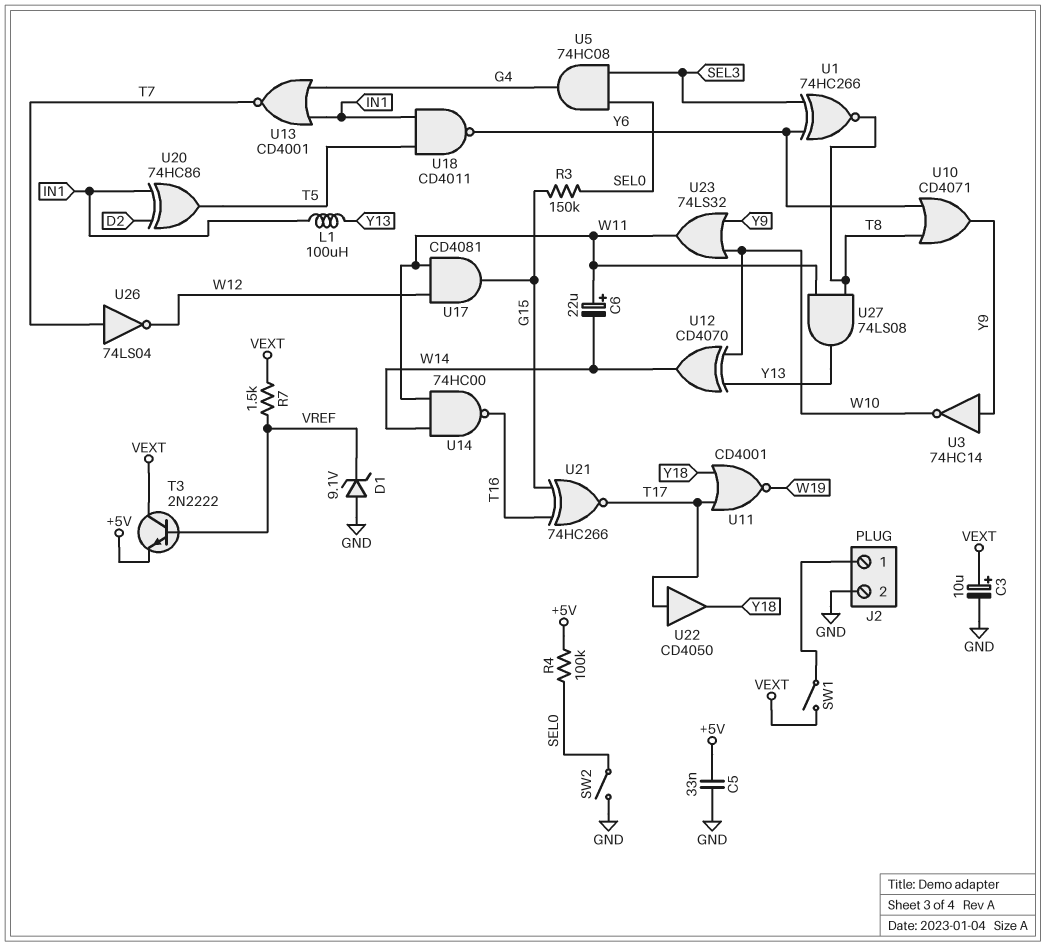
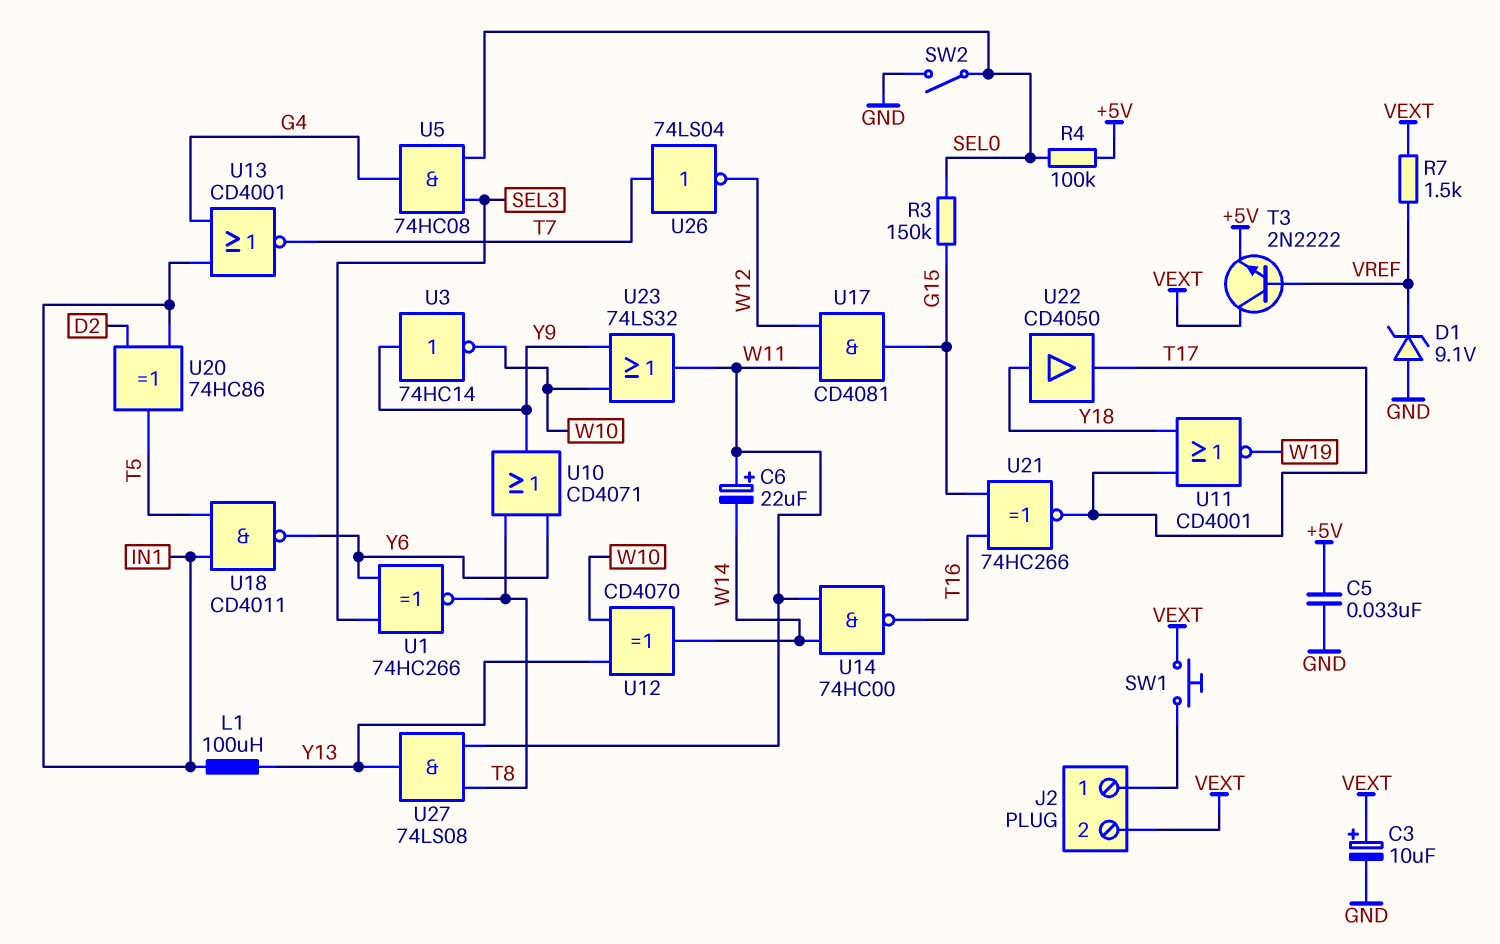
J2 pin 2: GND -> VEXT
SW1: switch (J2/1, VEXT) -> button (J2/1, VEXT)
U22: buffer CD4050 (in T17, out Y18) -> buffer CD4050 (in Y18, out T17)

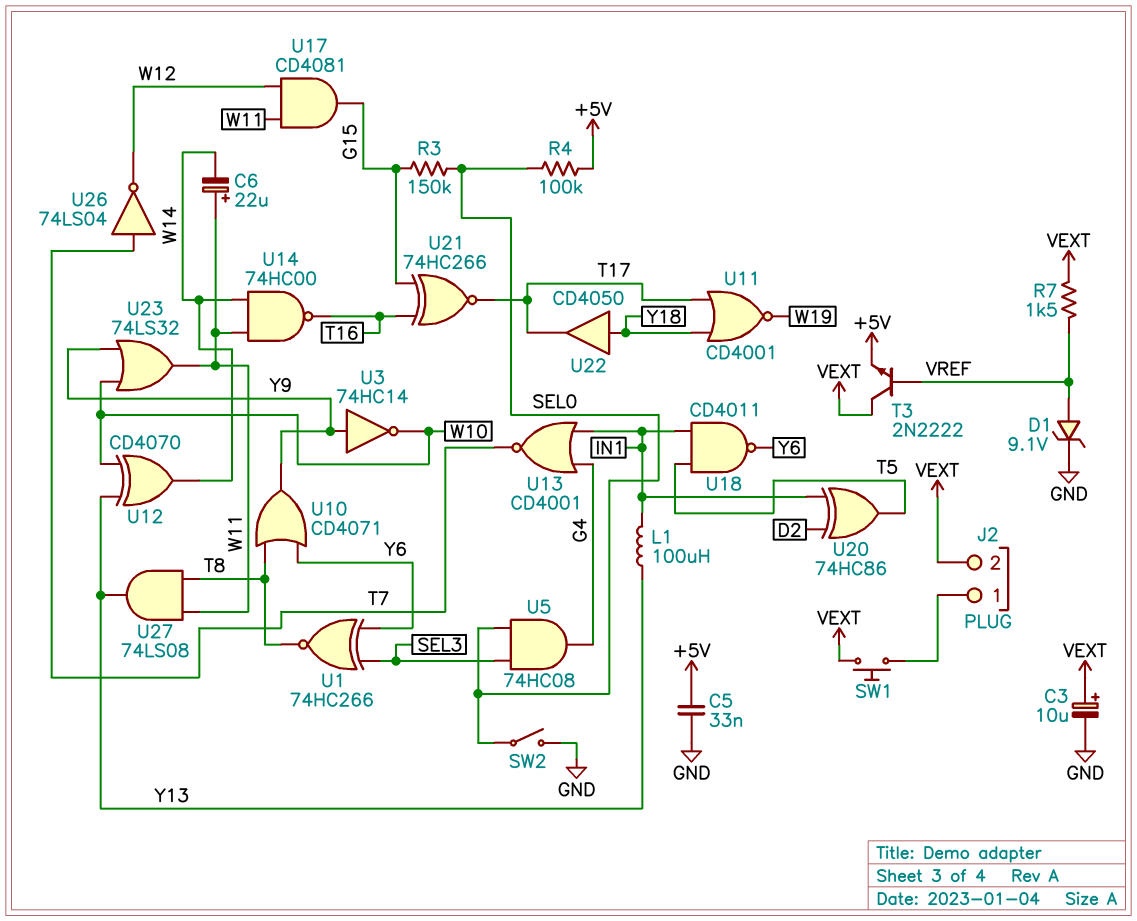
D1: zener 9.1V (A GND, K VREF) -> zener 9.1V (A VREF, K GND)

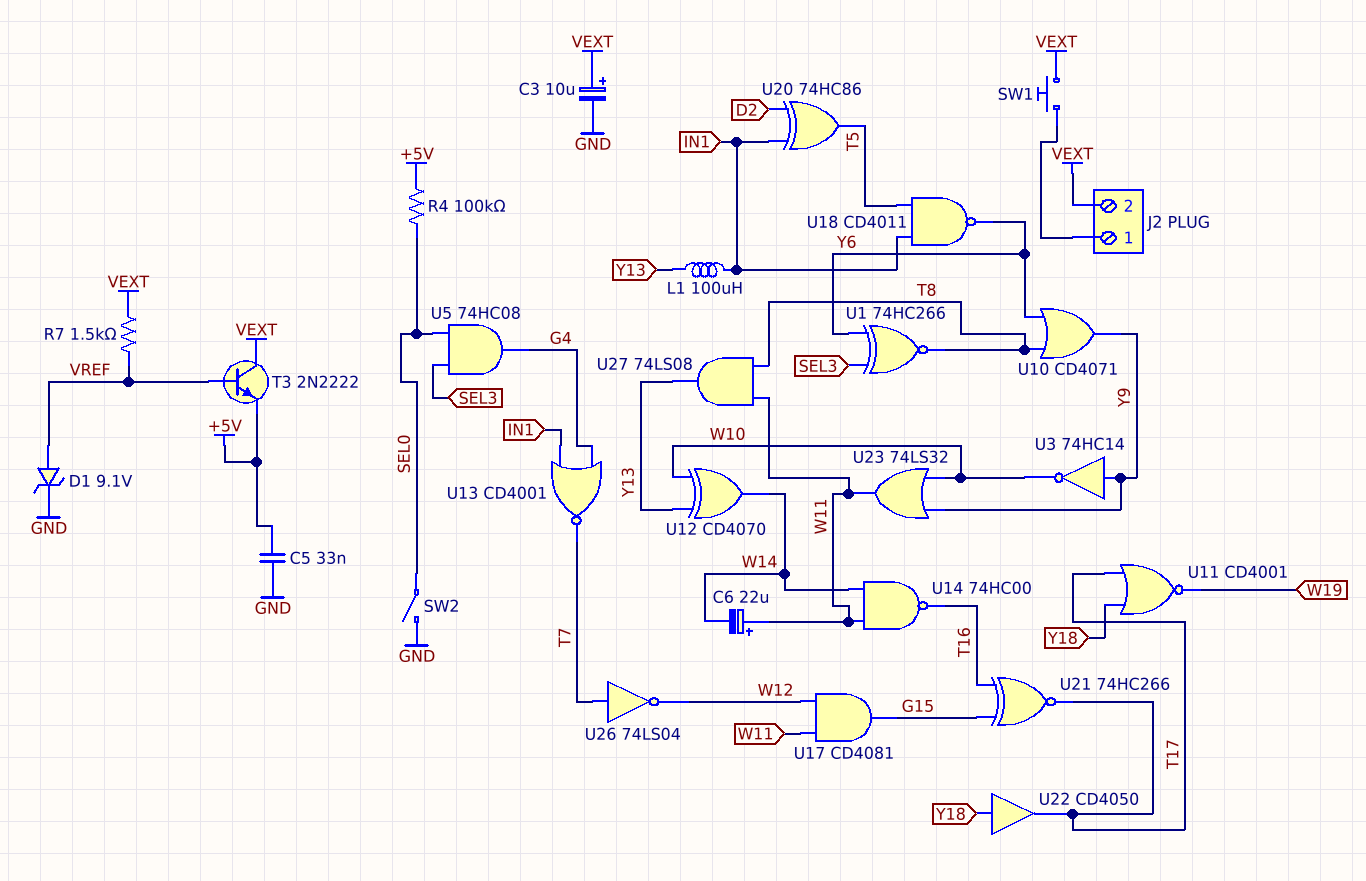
R3: 150k (G15, SEL0) -> none

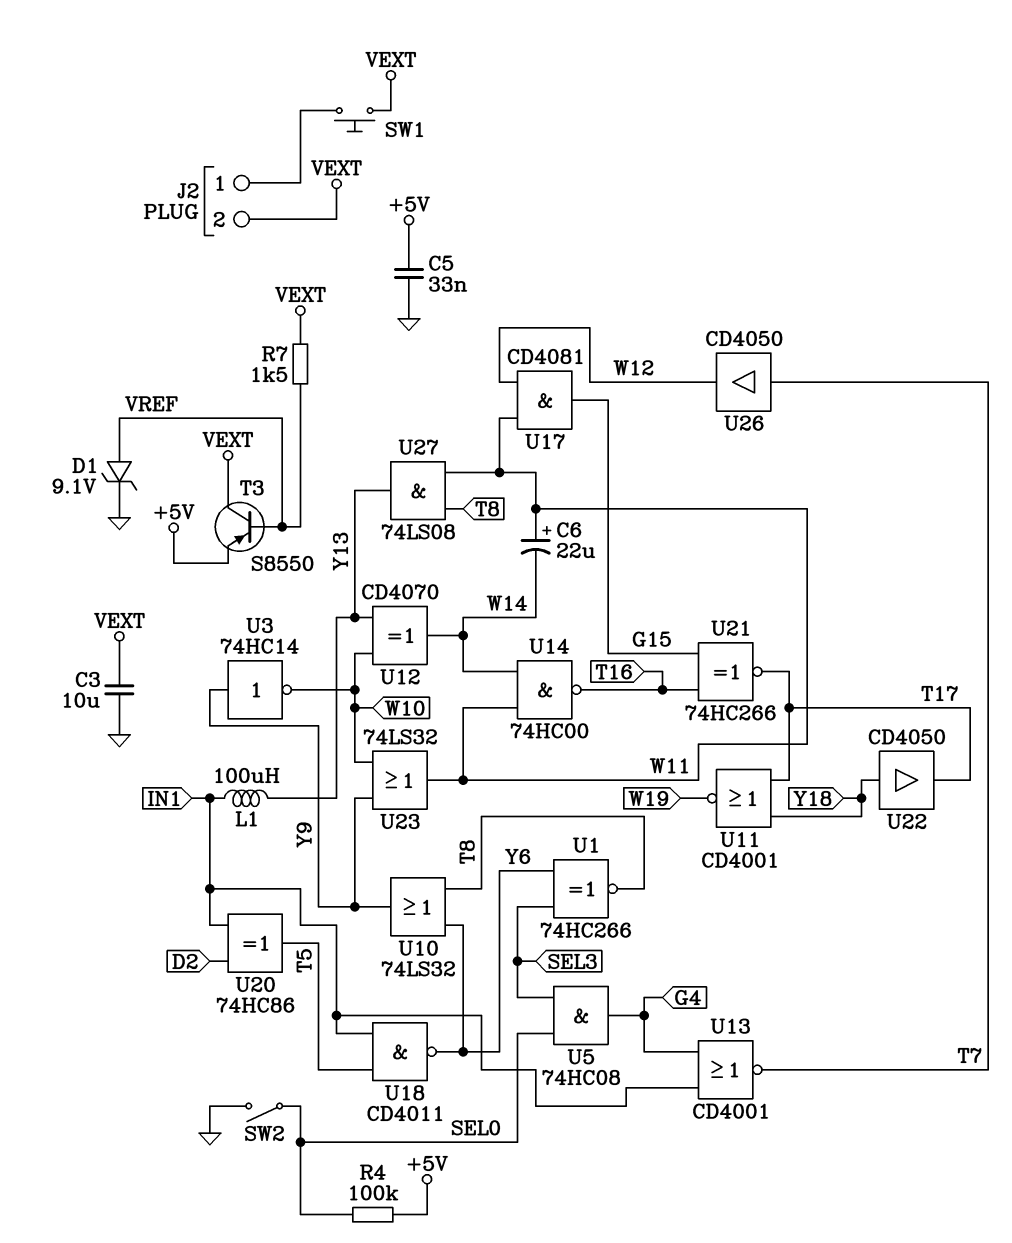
C3: 10uF (plus VEXT, minus GND) -> 10uF (GND, VEXT)
T3: NPN 2N2222 (B VREF, C VEXT, E +5V) -> PNP S8550 (B VREF, C VEXT, E +5V)
U10: OR CD4071 (in T8, in Y6, out Y9) -> OR 74LS32 (in T8, in Y6, out Y9)
U26: NOT 74LS04 (in T7, out W12) -> buffer CD4050 (in T7, out W12)

